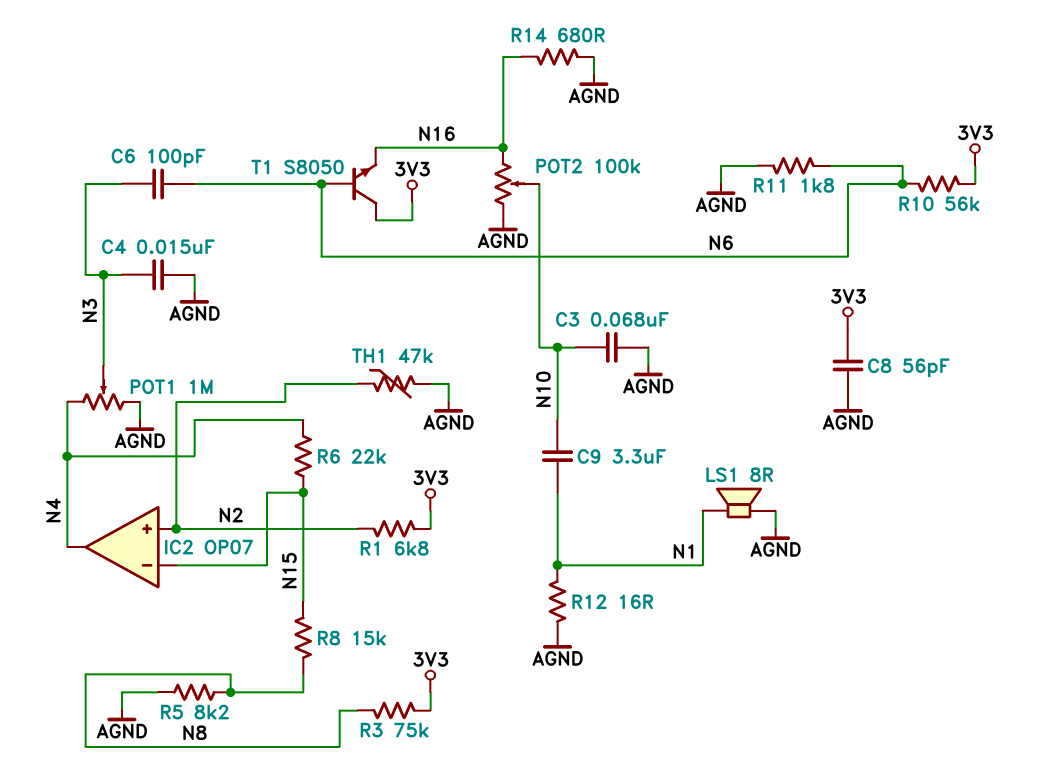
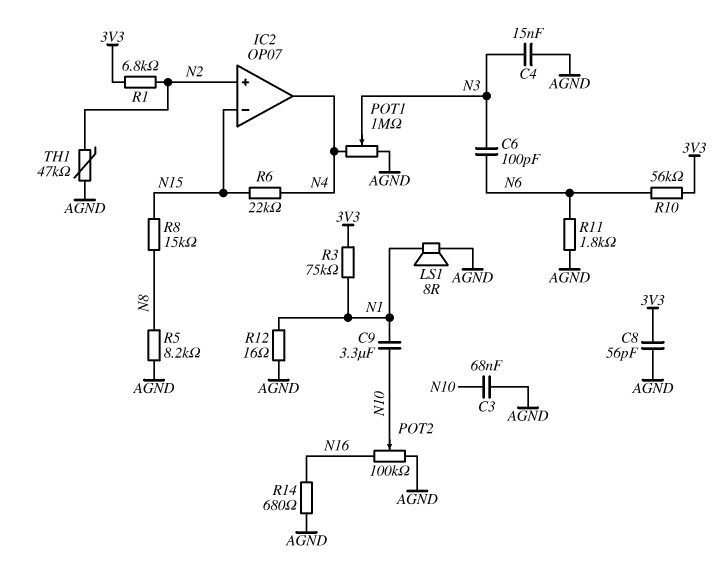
R3: 75k (3V3, N8) -> 75k (3V3, N1)
T1: NPN S8050 (B N6, C 3V3, E N16) -> none

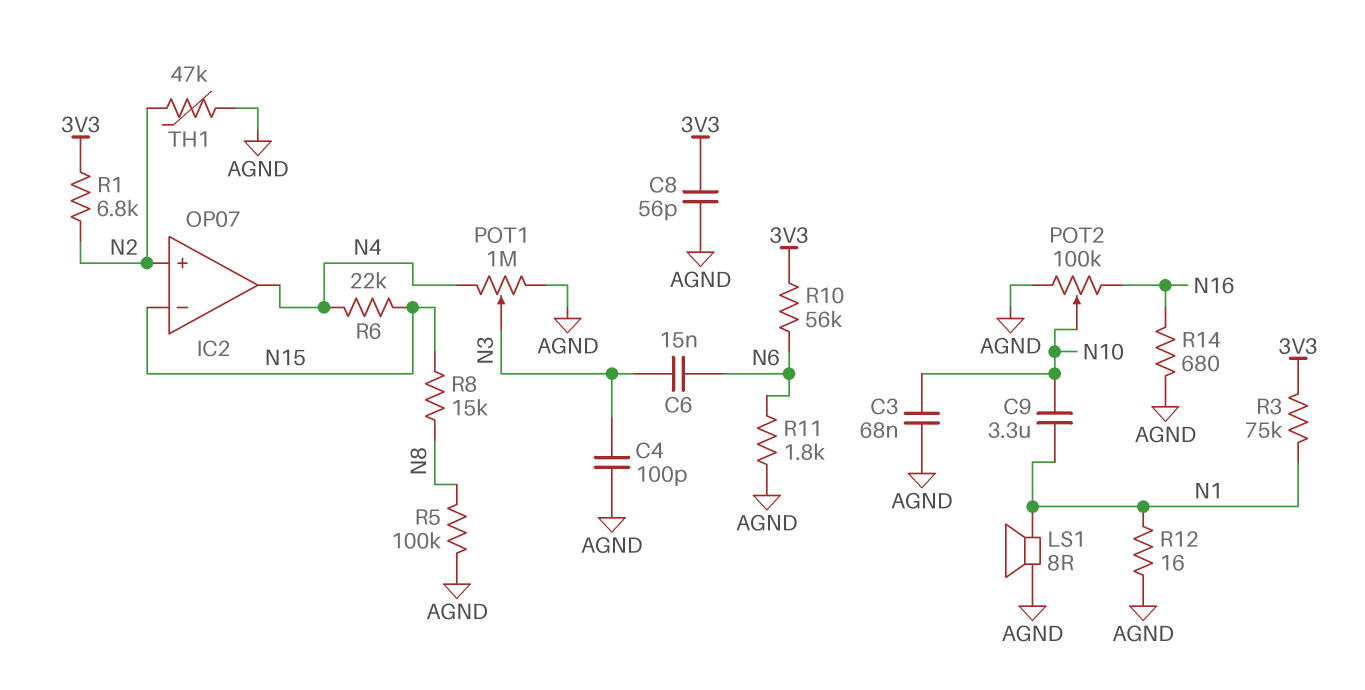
C4: 15nF (AGND, N3) -> 100pF (AGND, N3)
C6: 100pF (N3, N6) -> 15nF (N3, N6)
R5: 8.2k (AGND, N8) -> 100k (AGND, N8)

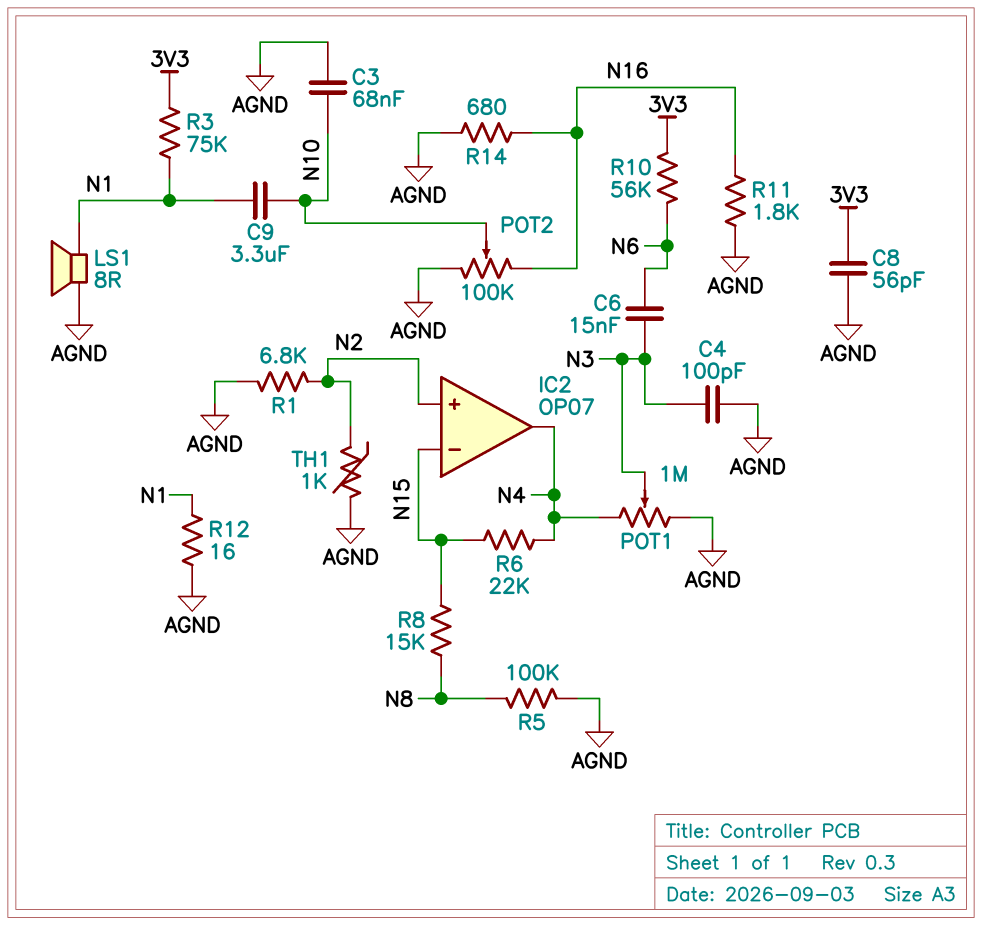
R1: 6.8k (3V3, N2) -> 6.8k (AGND, N2)
R11: 1.8k (AGND, N6) -> 1.8k (AGND, N16)
TH1: 47k (AGND, N2) -> 1k (AGND, N2)

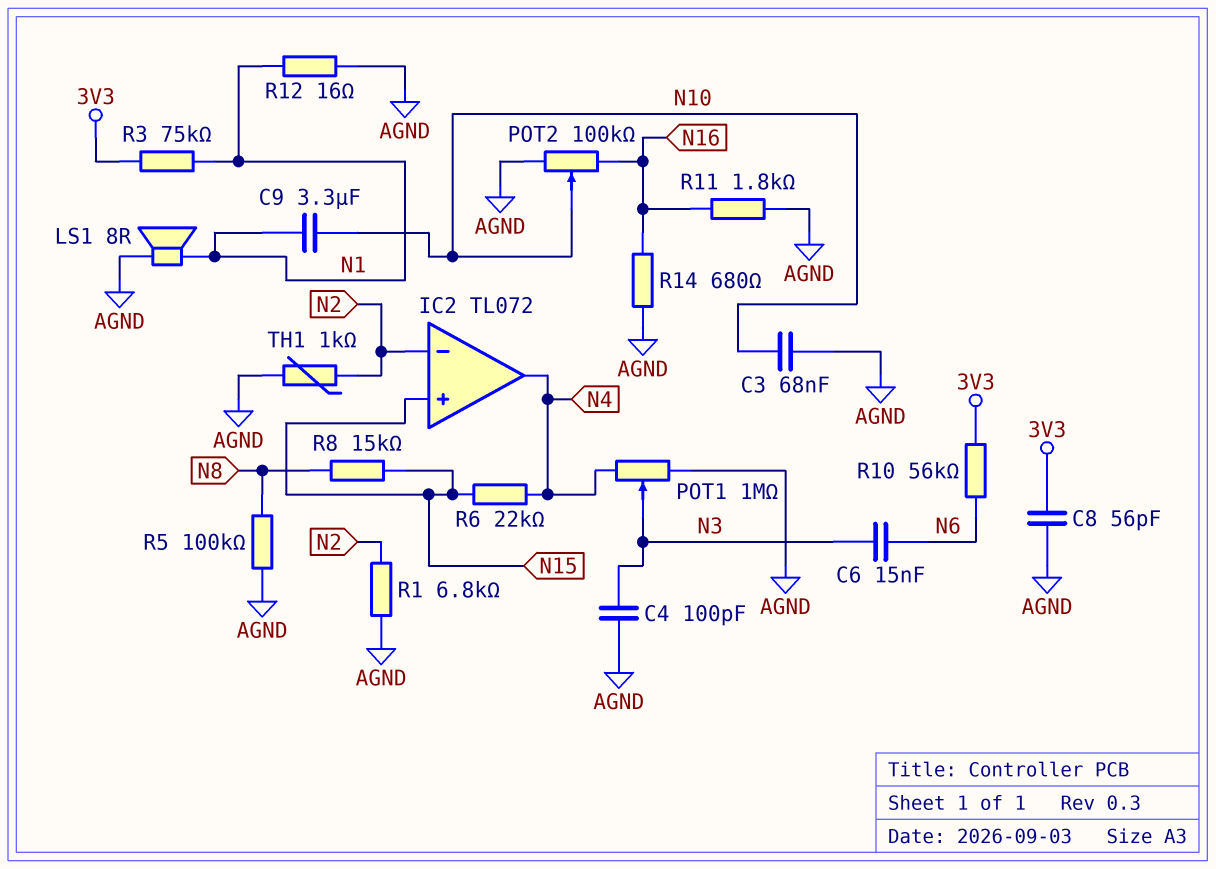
IC2: OP07 -> TL072
IC2 pin in+: N2 -> N15
IC2 pin in-: N15 -> N2

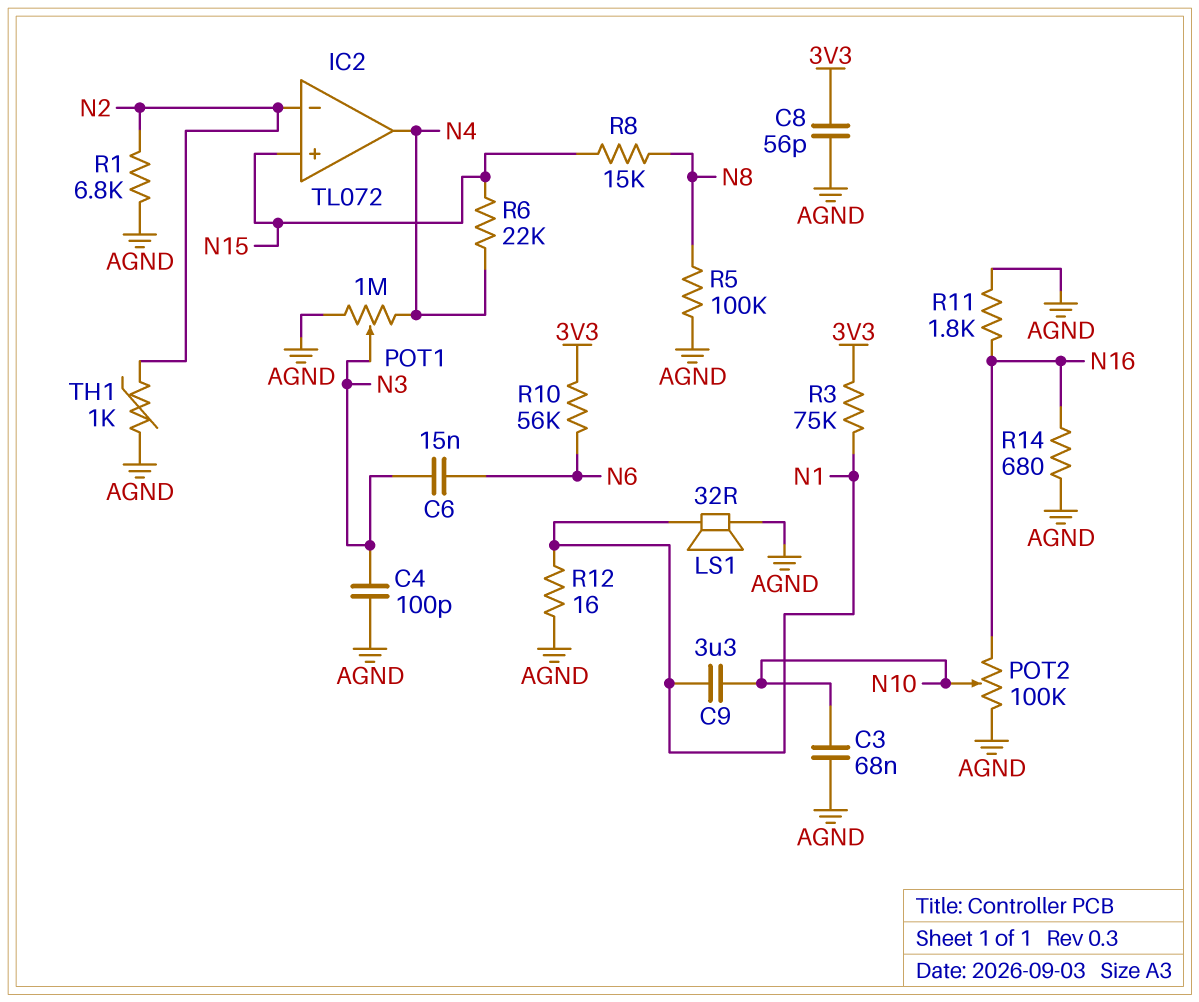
LS1: speaker 8R (AGND, N1) -> speaker 32R (AGND, N1)

